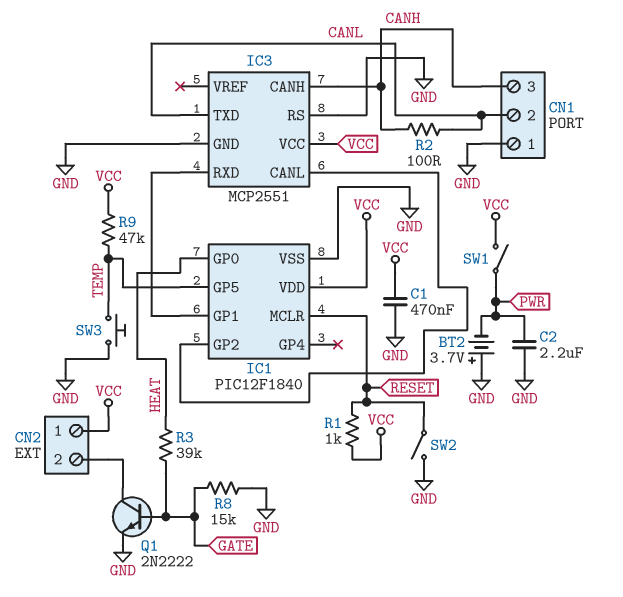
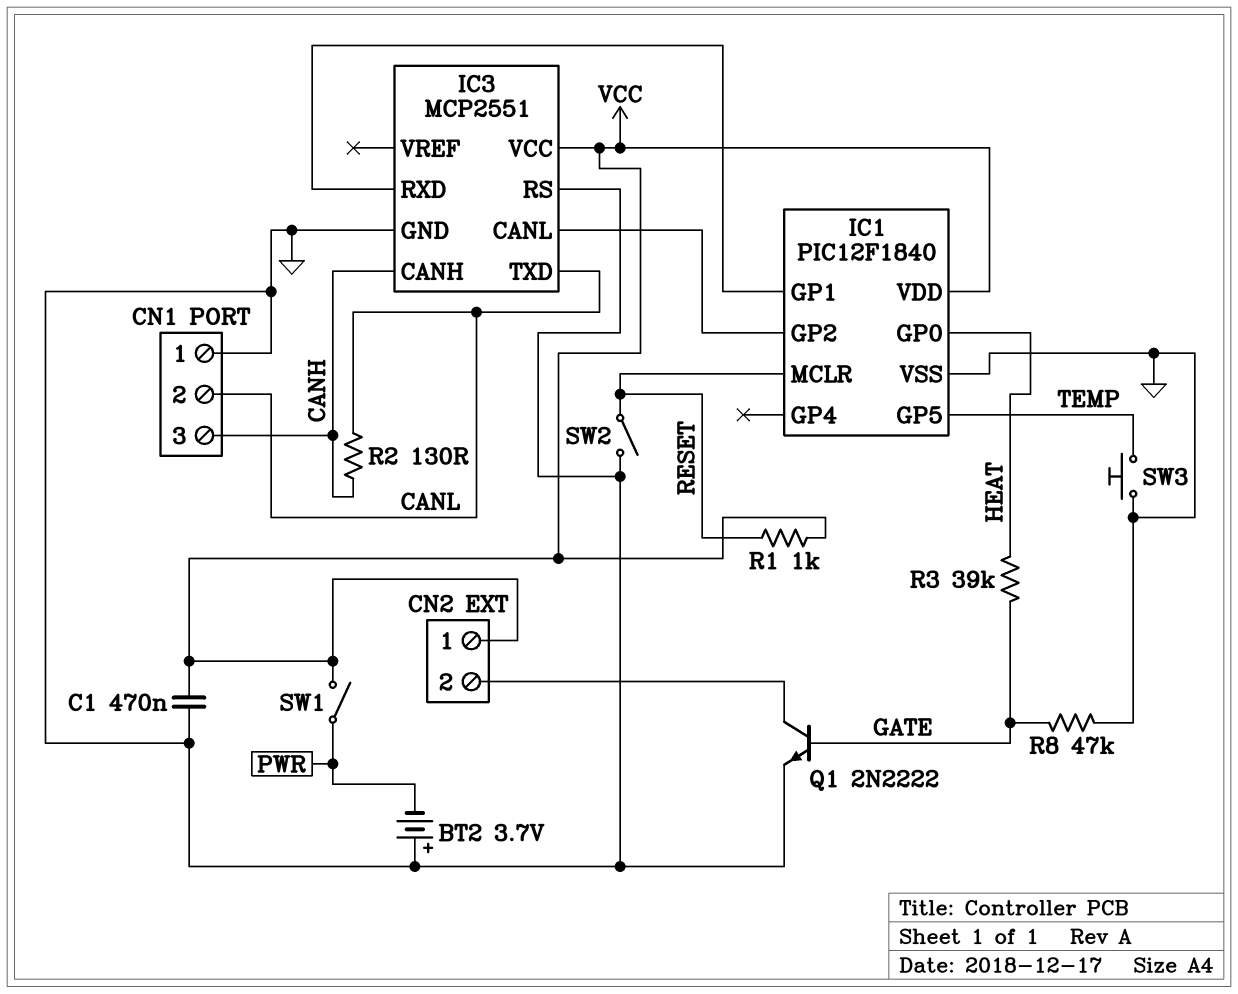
C2: 2.2uF (GND, PWR) -> none
R2: 100 (CANH, CANL) -> 130 (CANH, CANL)
R8: 15k (GATE, GND) -> 47k (GATE, GND)
R9: 47k (TEMP, VCC) -> none

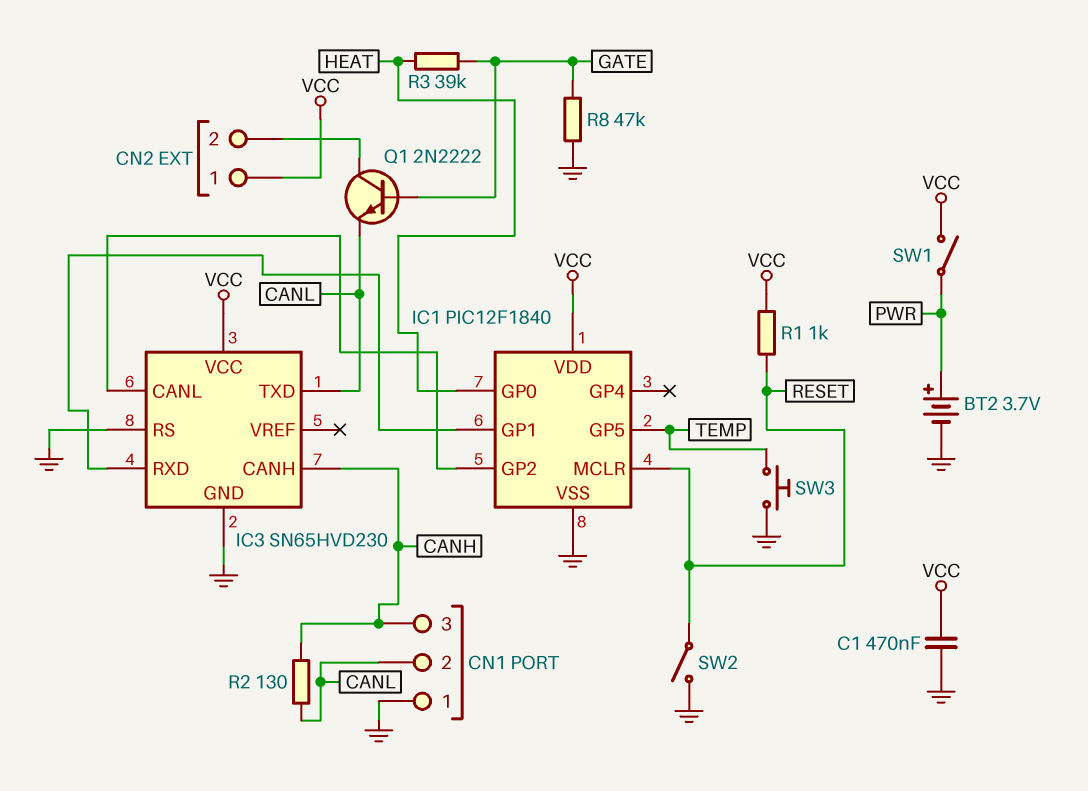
BT2: 3.7V (plus GND, minus PWR) -> 3.7V (plus PWR, minus GND)
IC3: MCP2551 -> SN65HVD230
Q1: NPN 2N2222 (B GATE, C CN2/2, E GND) -> NPN 2N2222 (B GATE, C CN2/2, E CANL)

